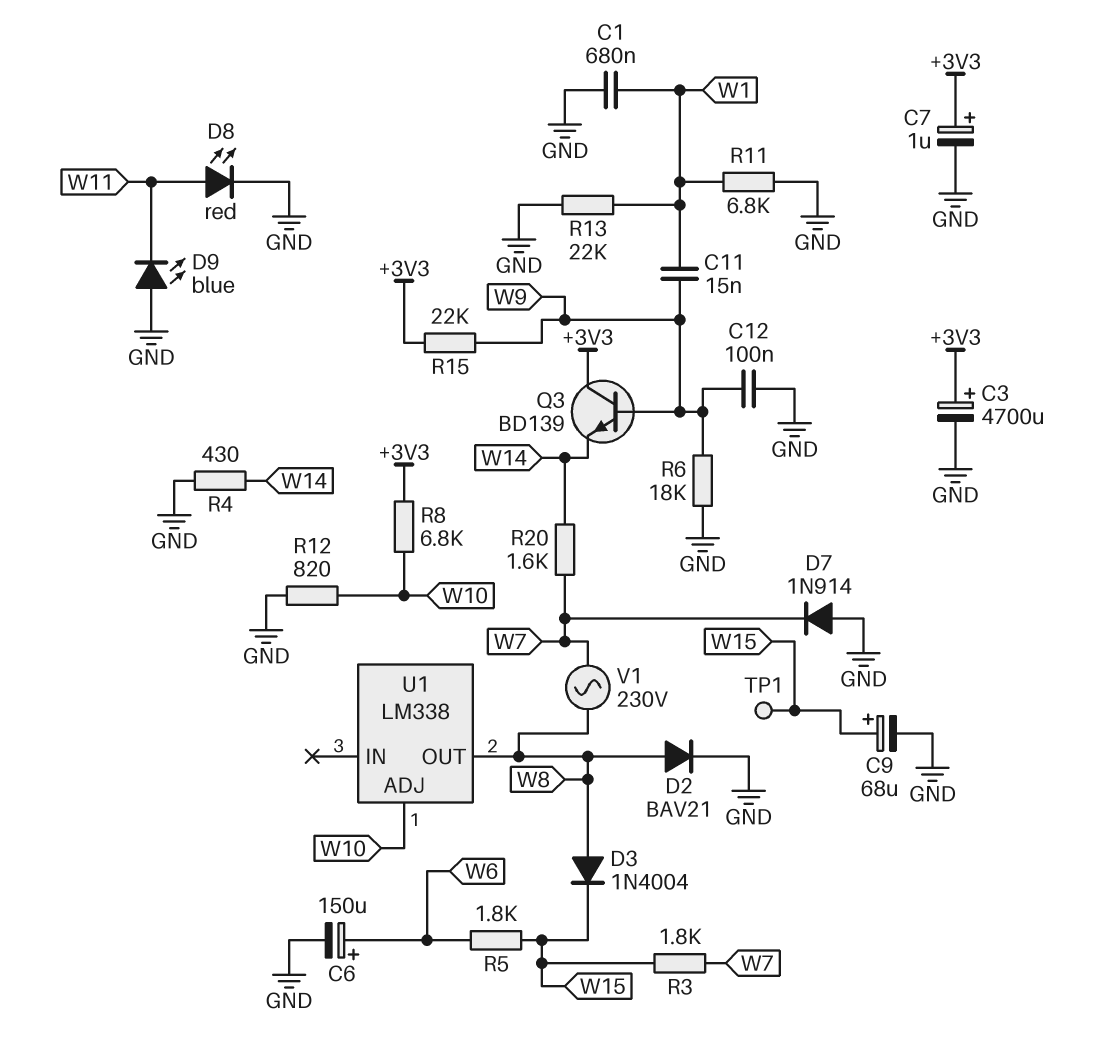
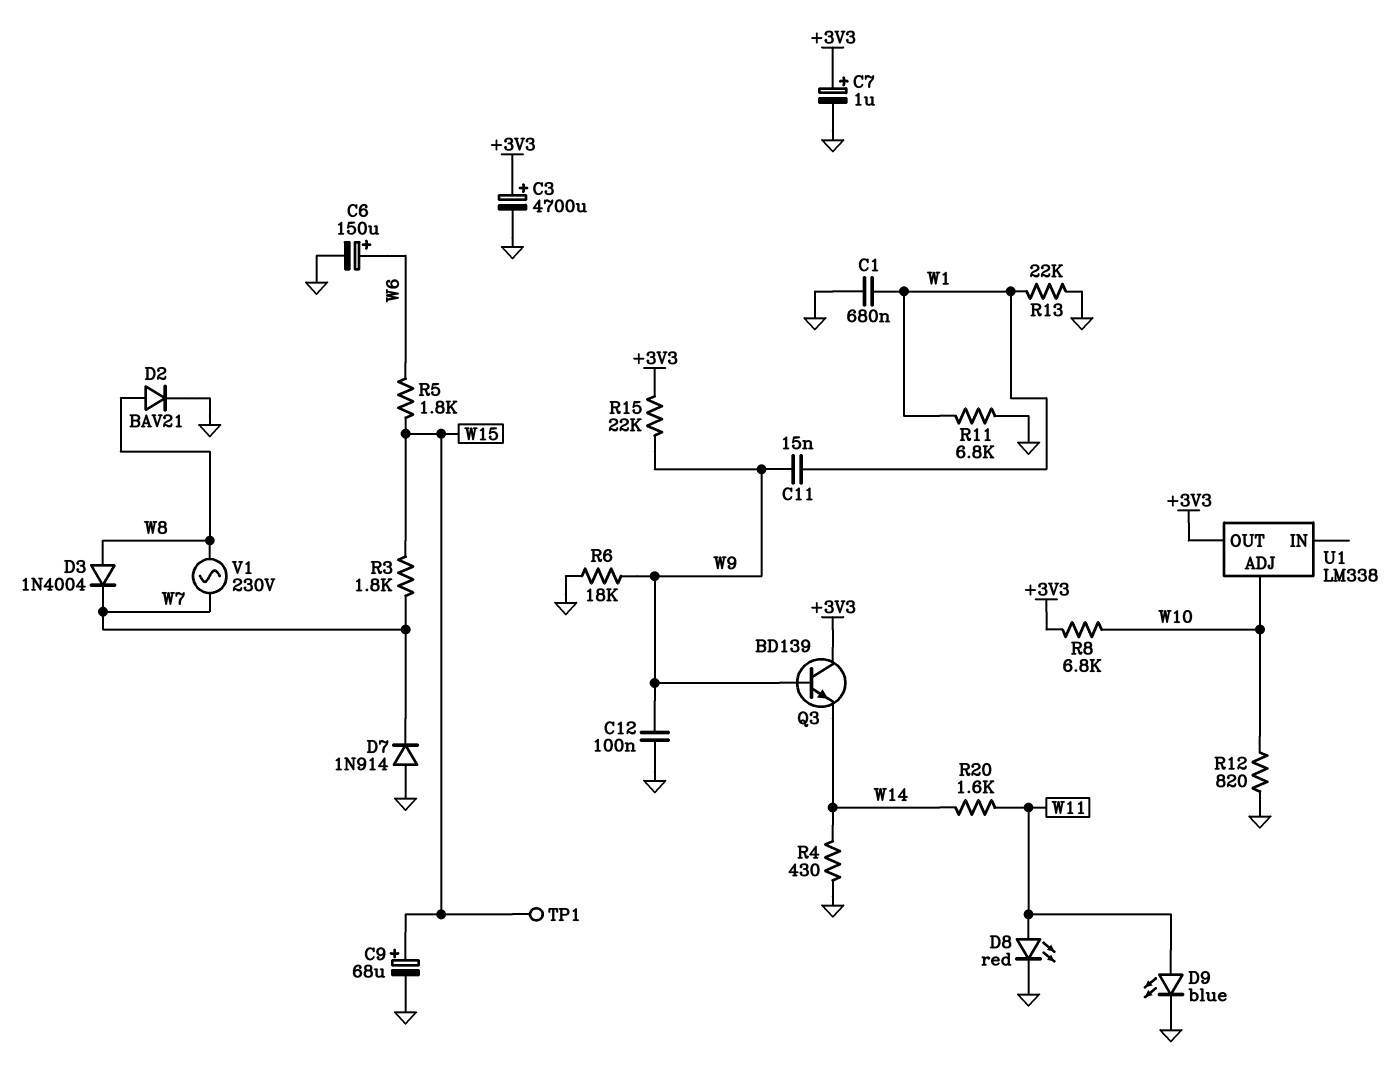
D3: diode 1N4004 (A W8, K W15) -> diode 1N4004 (A W8, K W7)
D9: LED blue (A GND, K W11) -> LED blue (A W11, K GND)
R20: 1.6k (W7, W14) -> 1.6k (W11, W14)
U1 pin OUT: W8 -> +3V3

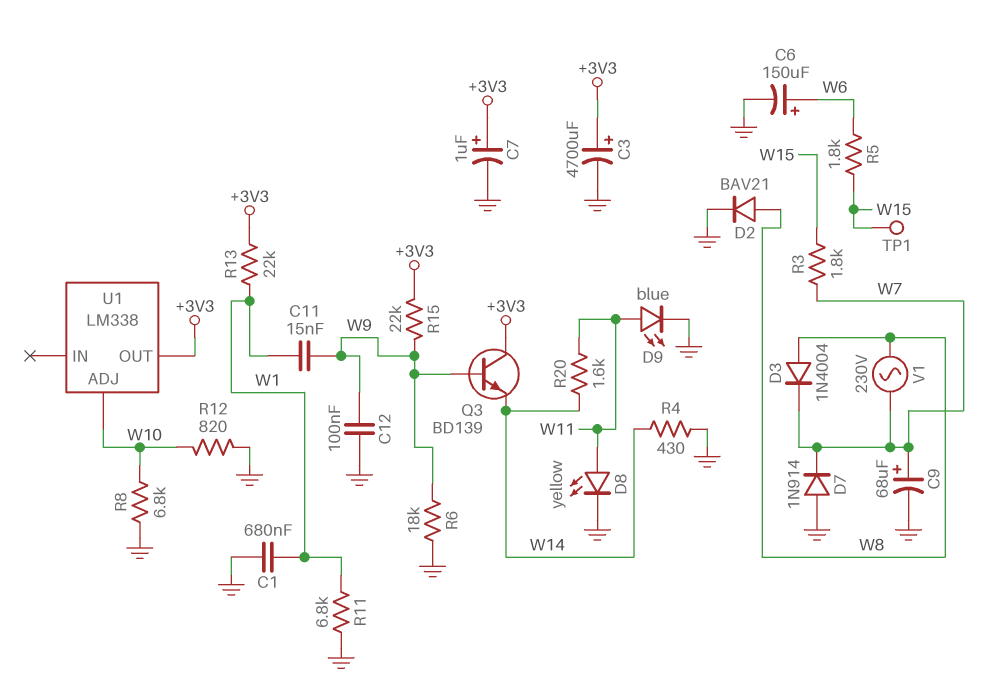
C9: 68uF (plus W15, minus GND) -> 68uF (plus W7, minus GND)
D8: LED red (A W11, K GND) -> LED yellow (A W11, K GND)
R8: 6.8k (+3V3, W10) -> 6.8k (GND, W10)
R13: 22k (GND, W1) -> 22k (+3V3, W1)

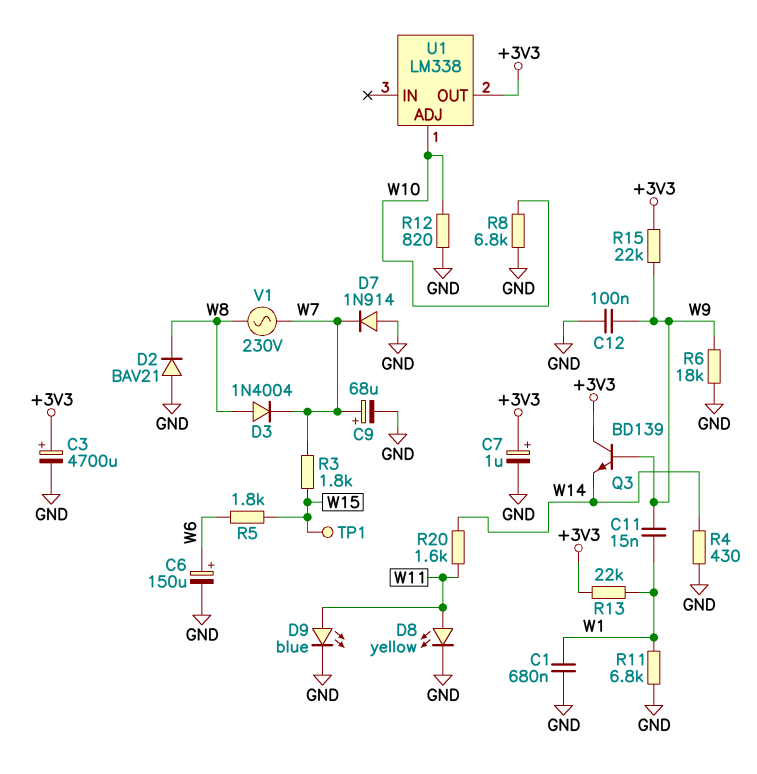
D2: diode BAV21 (A W8, K GND) -> diode BAV21 (A GND, K W8)

